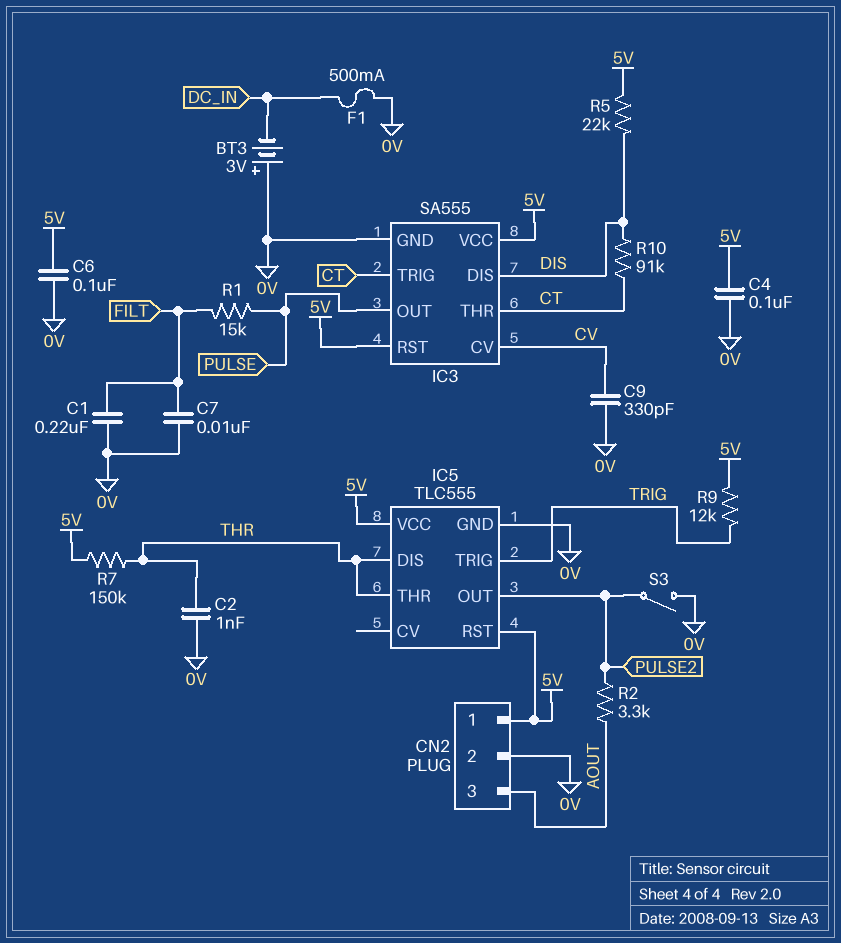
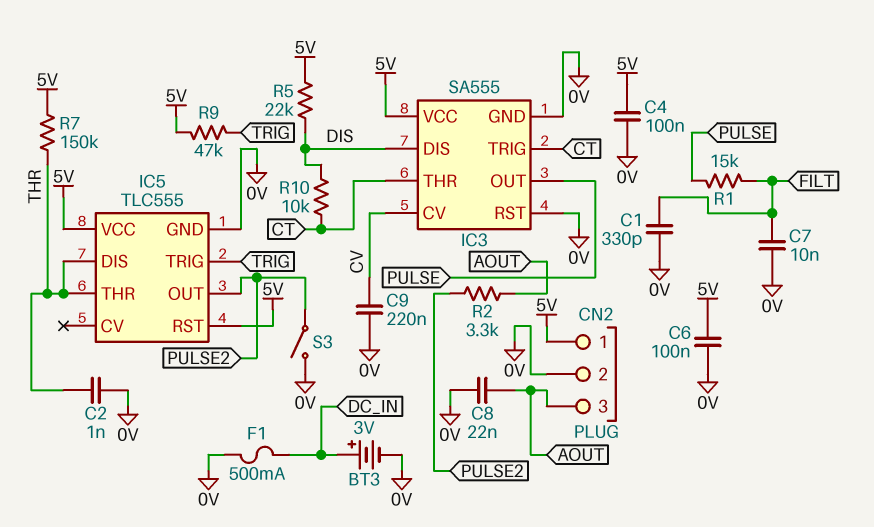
BT3: 3V (plus 0V, minus DC_IN) -> 3V (plus DC_IN, minus 0V)
C1: 220nF (0V, FILT) -> 330pF (0V, FILT)
C8: none -> 22nF (0V, AOUT)
C9: 330pF (0V, CV) -> 220nF (0V, CV)
IC3 pin RST: 5V -> 0V
R9: 12k (5V, TRIG) -> 47k (5V, TRIG)
R10: 91k (CT, DIS) -> 10k (CT, DIS)

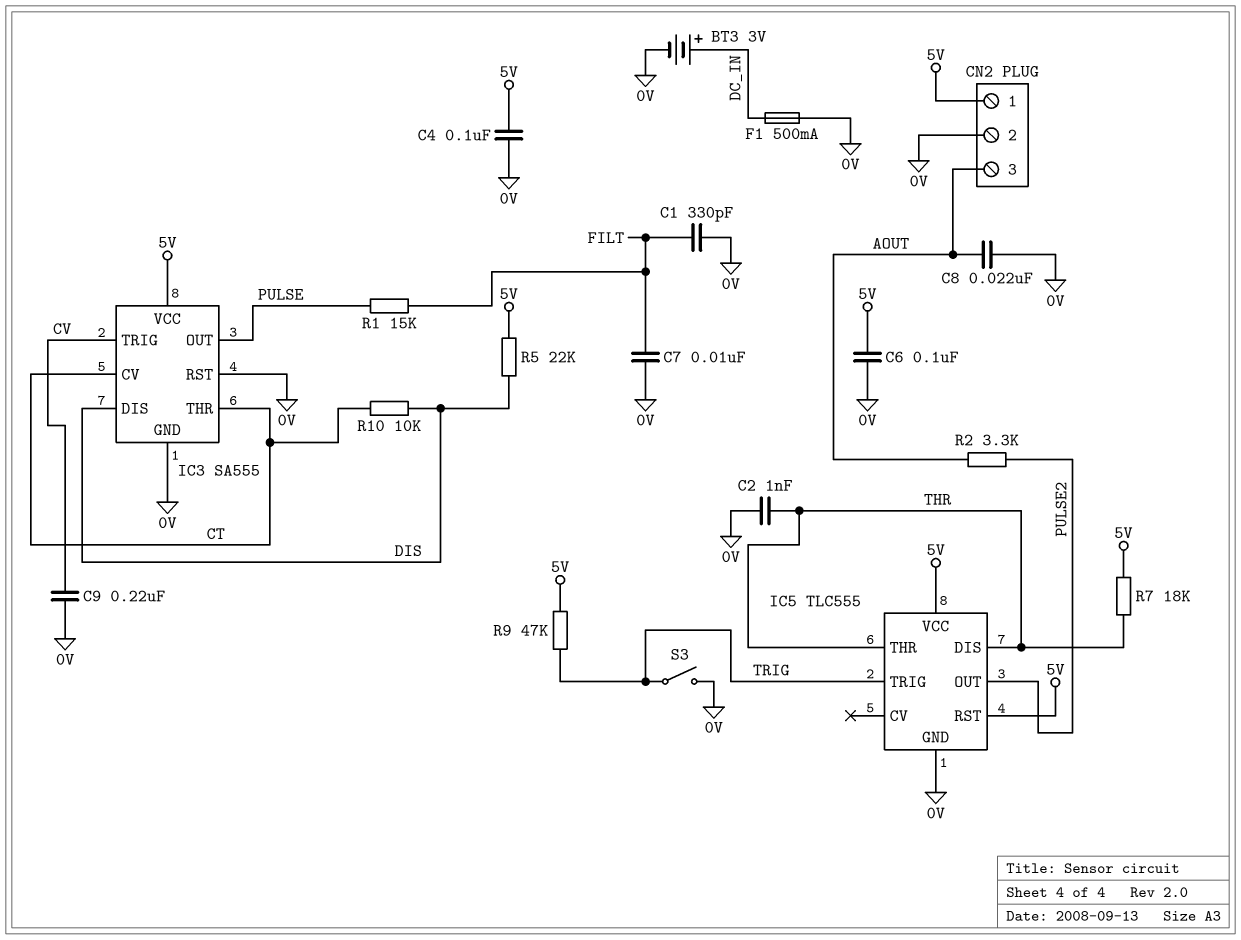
IC3 pin CV: CV -> CT
IC3 pin TRIG: CT -> CV
R7: 150k (5V, THR) -> 18k (5V, THR)
S3: switch (0V, PULSE2) -> switch (0V, TRIG)

